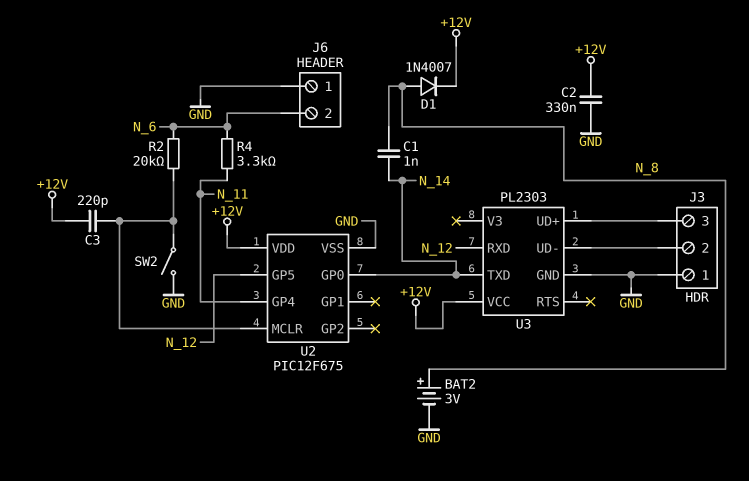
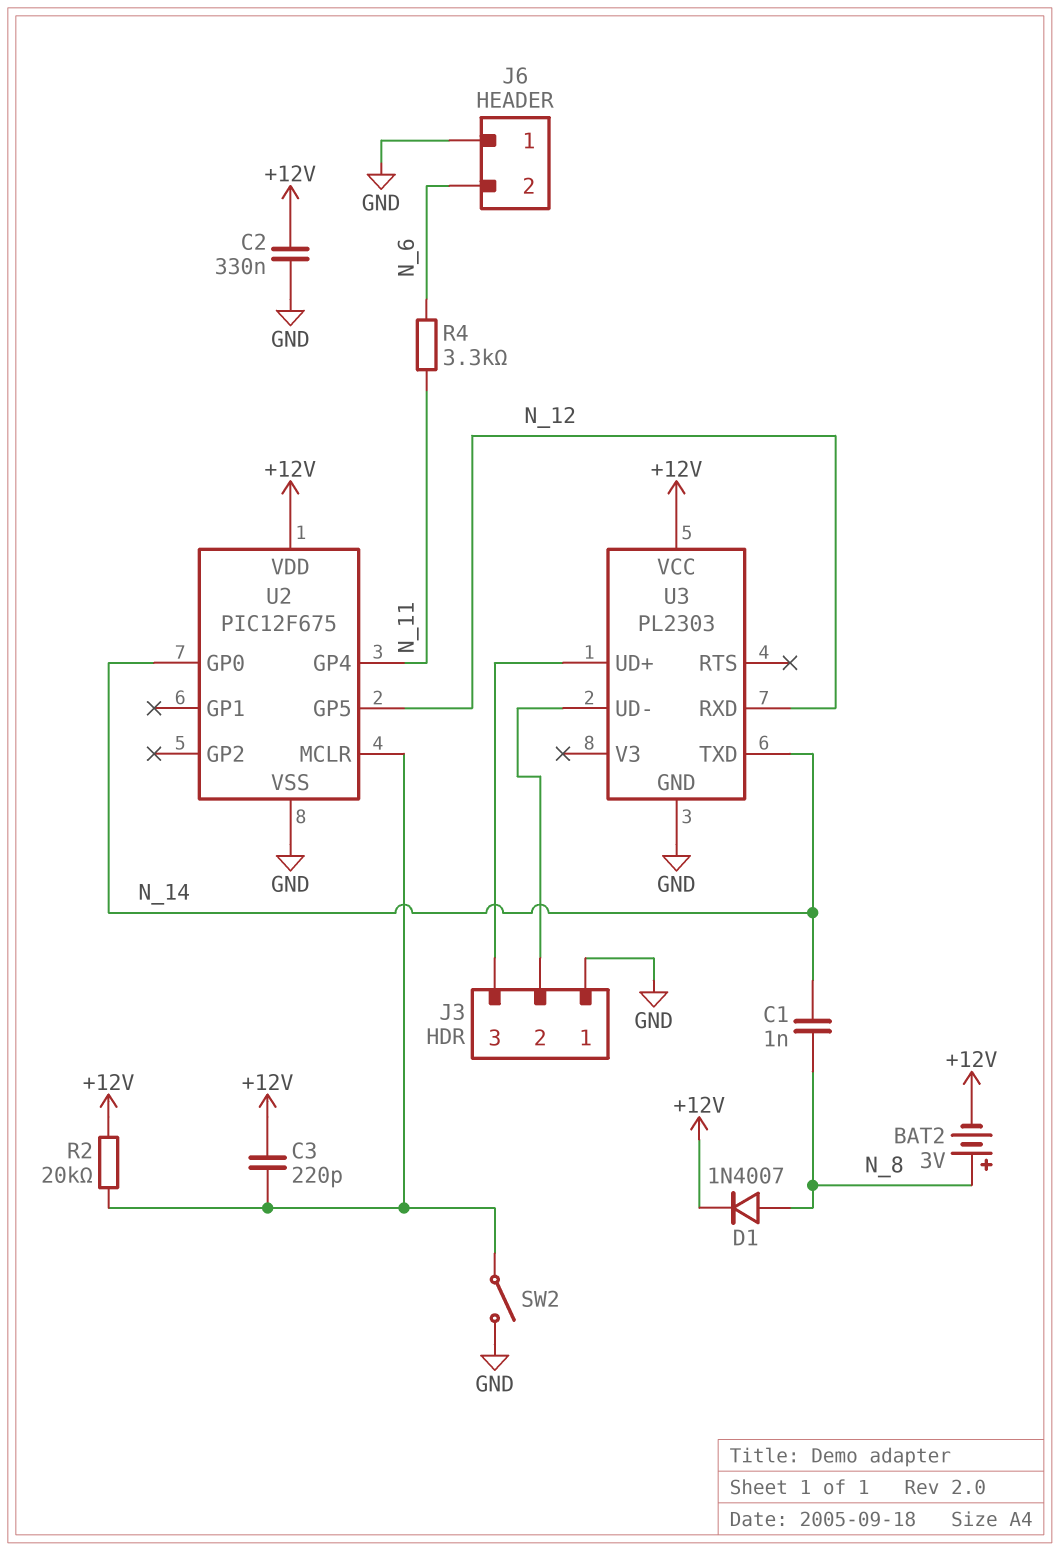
BAT2: 3V (plus N_8, minus GND) -> 3V (plus N_8, minus +12V)
R2: 20k (N_6, U2/MCLR) -> 20k (+12V, U2/MCLR)

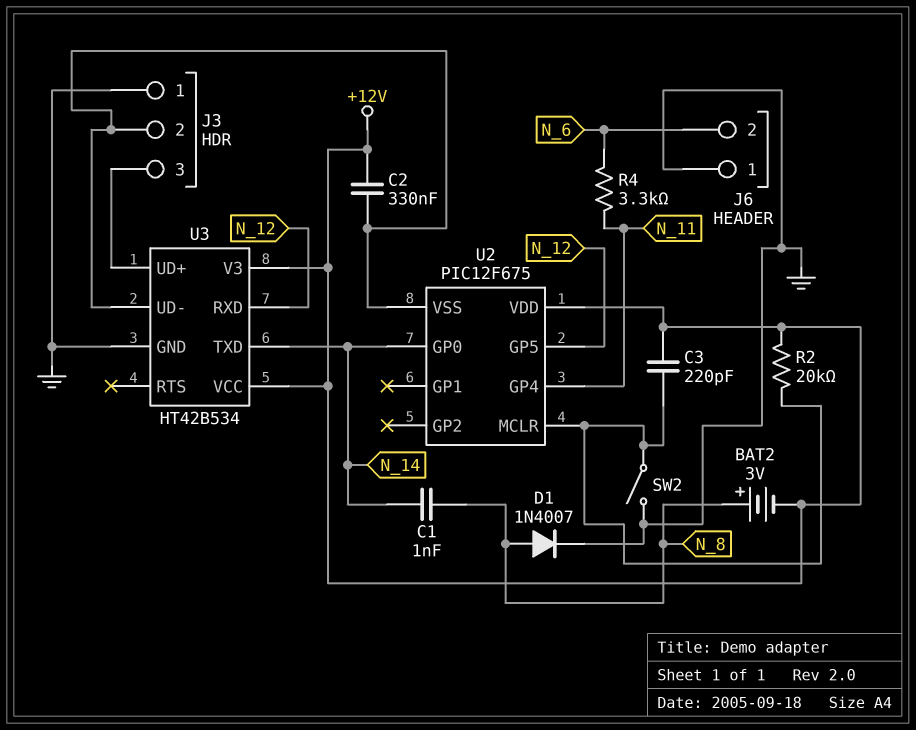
C2: 330nF (+12V, GND) -> 330nF (+12V, J3/2)
D1: diode 1N4007 (A N_8, K +12V) -> diode 1N4007 (A N_8, K GND)
U2 pin VSS: GND -> J3/2
U3: PL2303 -> HT42B534
U3 pin V3: none -> +12V

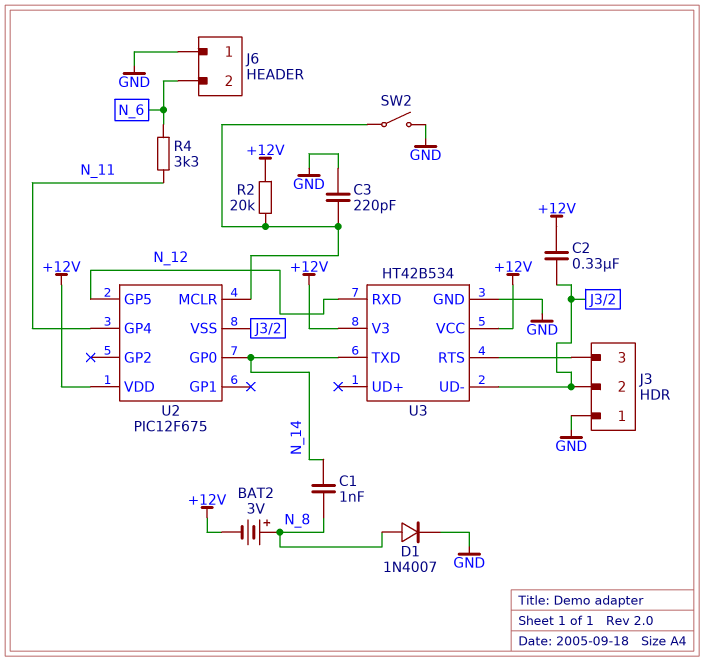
C3: 220pF (+12V, U2/MCLR) -> 220pF (GND, U2/MCLR)
U3 pin RTS: none -> J3/3
U3 pin UD+: J3/3 -> none

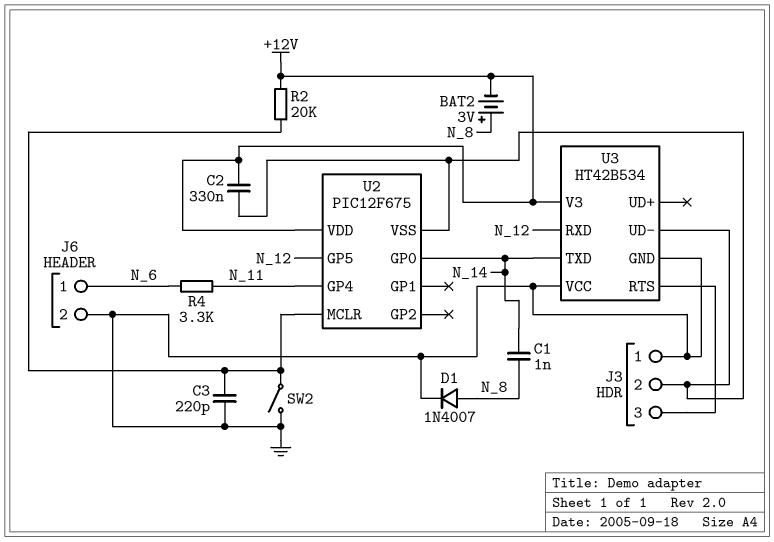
J6 pin 1: GND -> N_6
J6 pin 2: N_6 -> GND
U3 pin VCC: +12V -> GND

